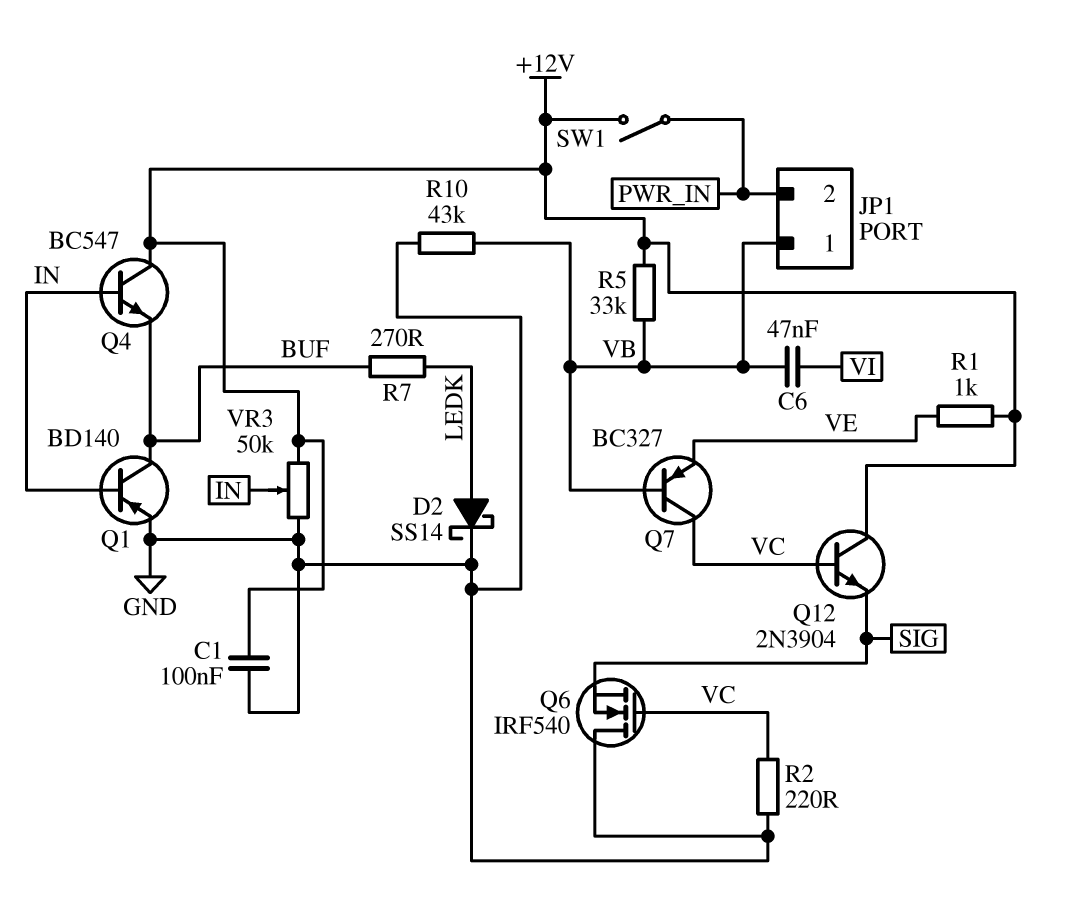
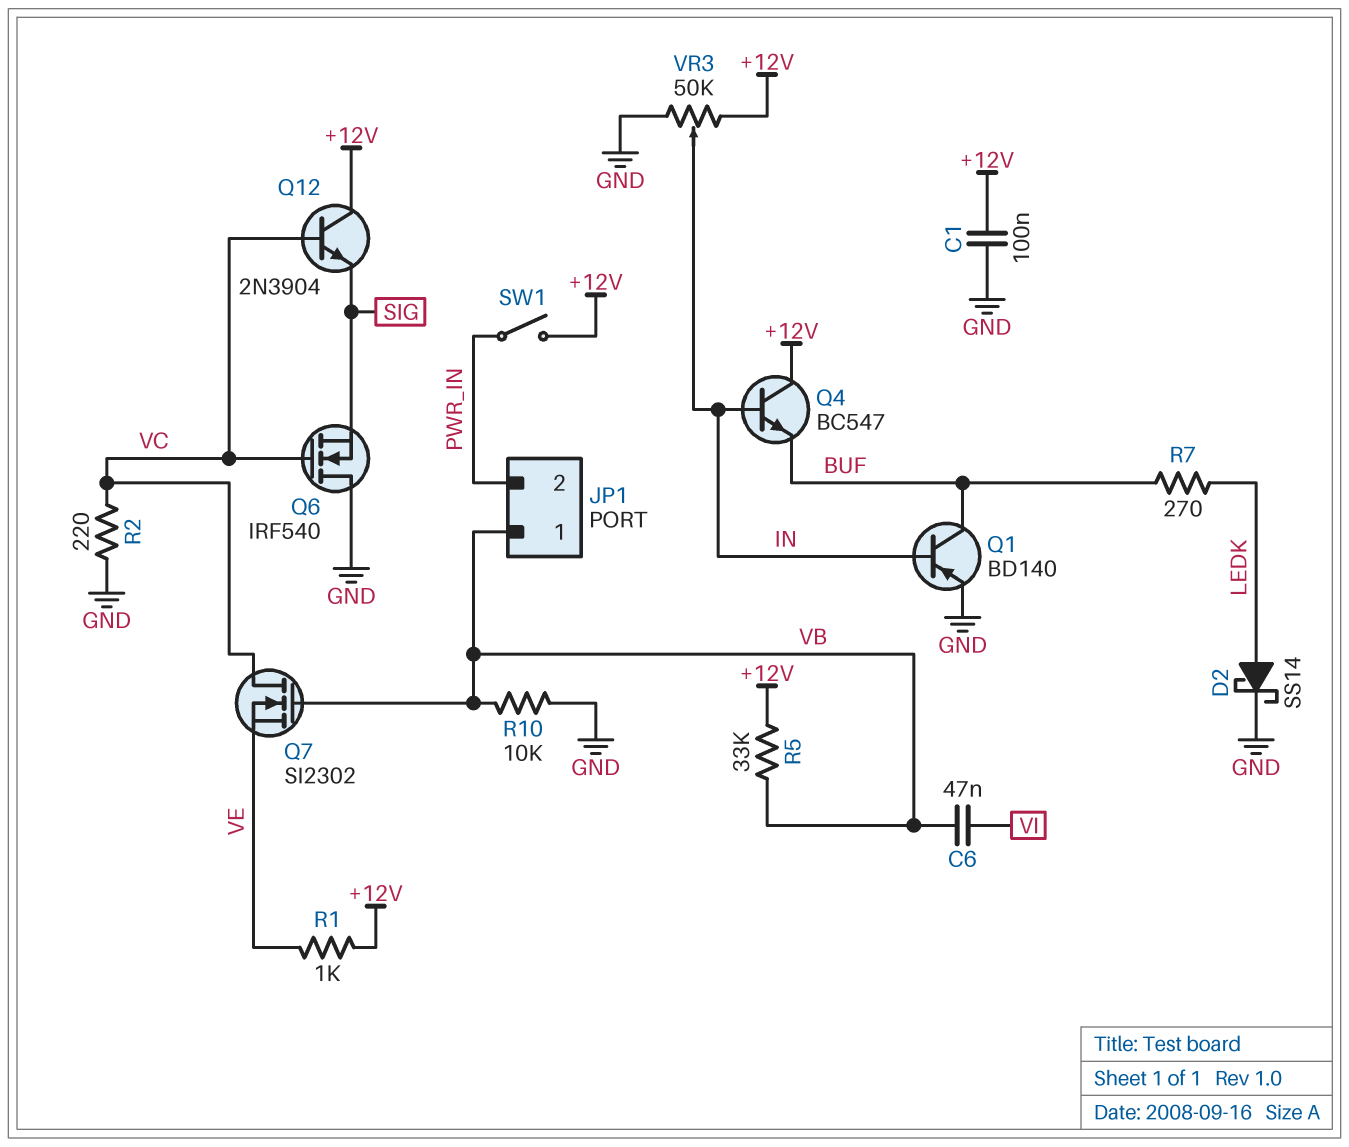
Q7: PNP BC327 (B VB, C VC, E VE) -> NMOS SI2302 (G VB, D VC, S VE)
R10: 43k (GND, VB) -> 10k (GND, VB)

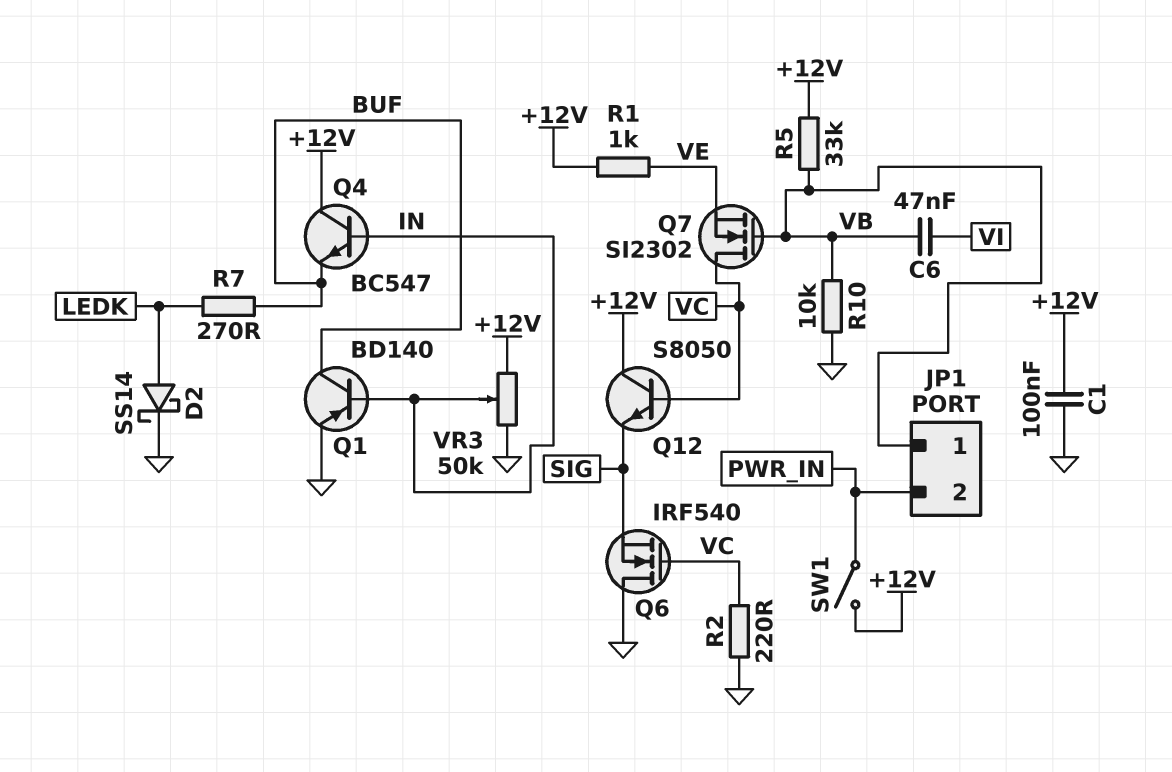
Q12: NPN 2N3904 (B VC, C +12V, E SIG) -> NPN S8050 (B VC, C +12V, E SIG)

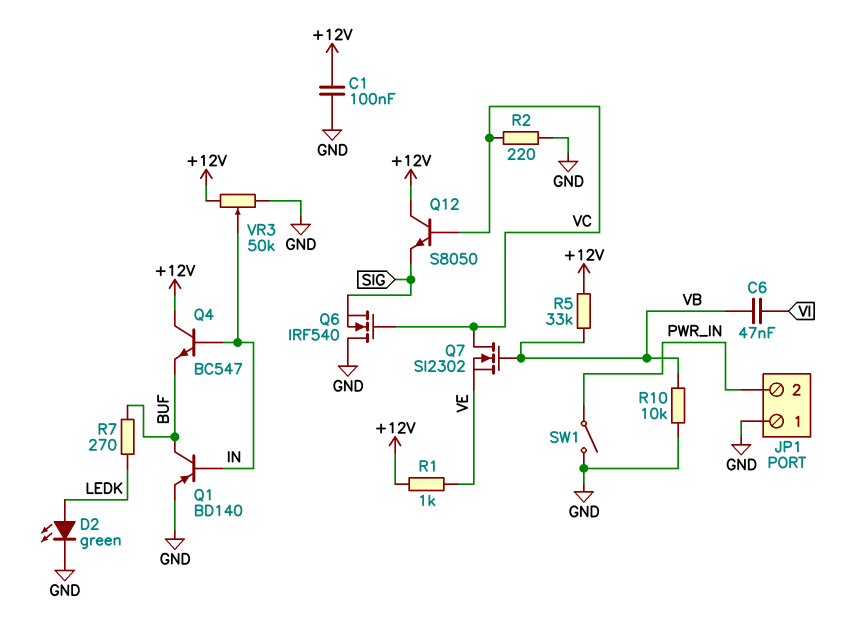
D2: schottky SS14 (A LEDK, K GND) -> LED green (A LEDK, K GND)
JP1 pin 1: VB -> GND
SW1: switch (+12V, PWR_IN) -> switch (GND, PWR_IN)

